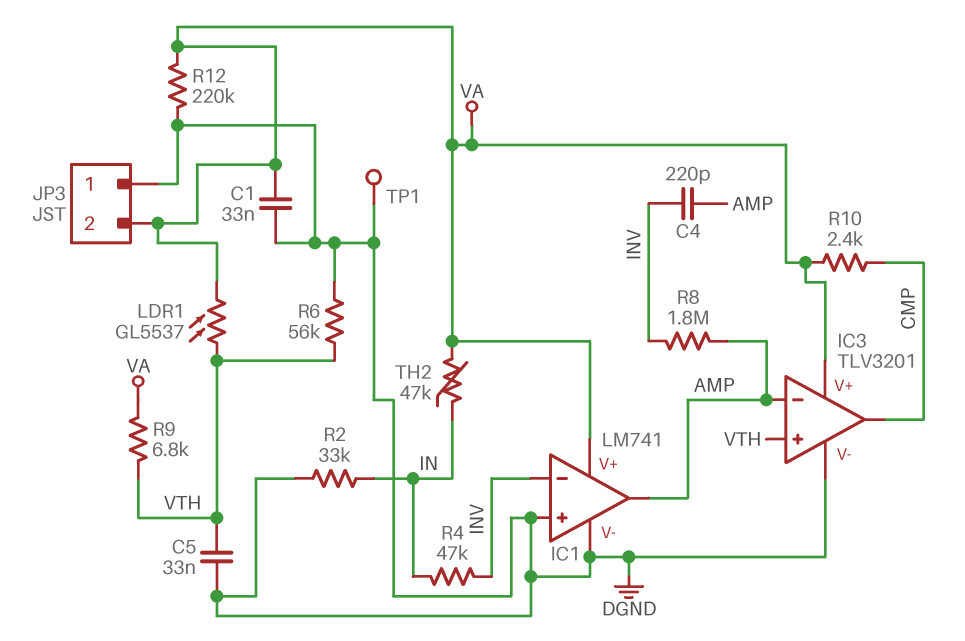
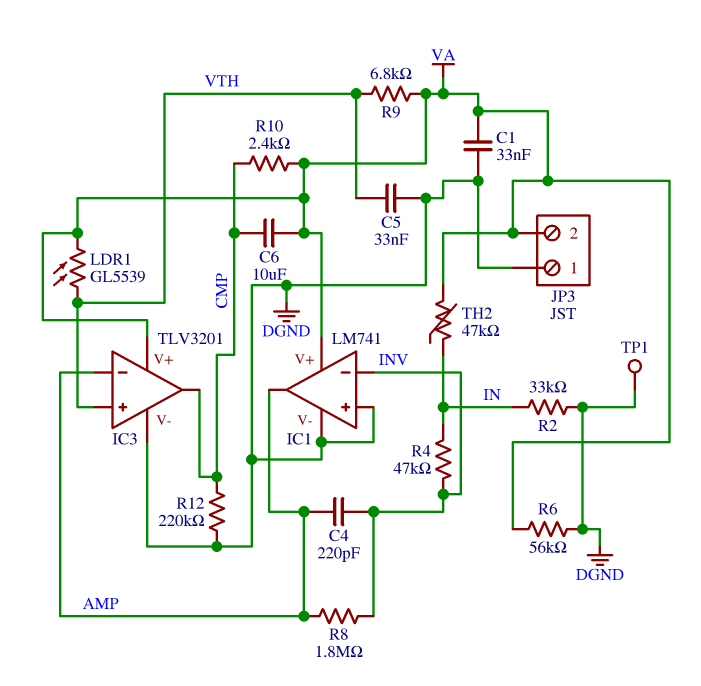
C6: none -> 10uF (CMP, VA)
LDR1: GL5537 (VA, VTH) -> GL5539 (VA, VTH)
R6: 56k (DGND, VTH) -> 56k (DGND, VA)
R12: 220k (DGND, VA) -> 220k (CMP, DGND)

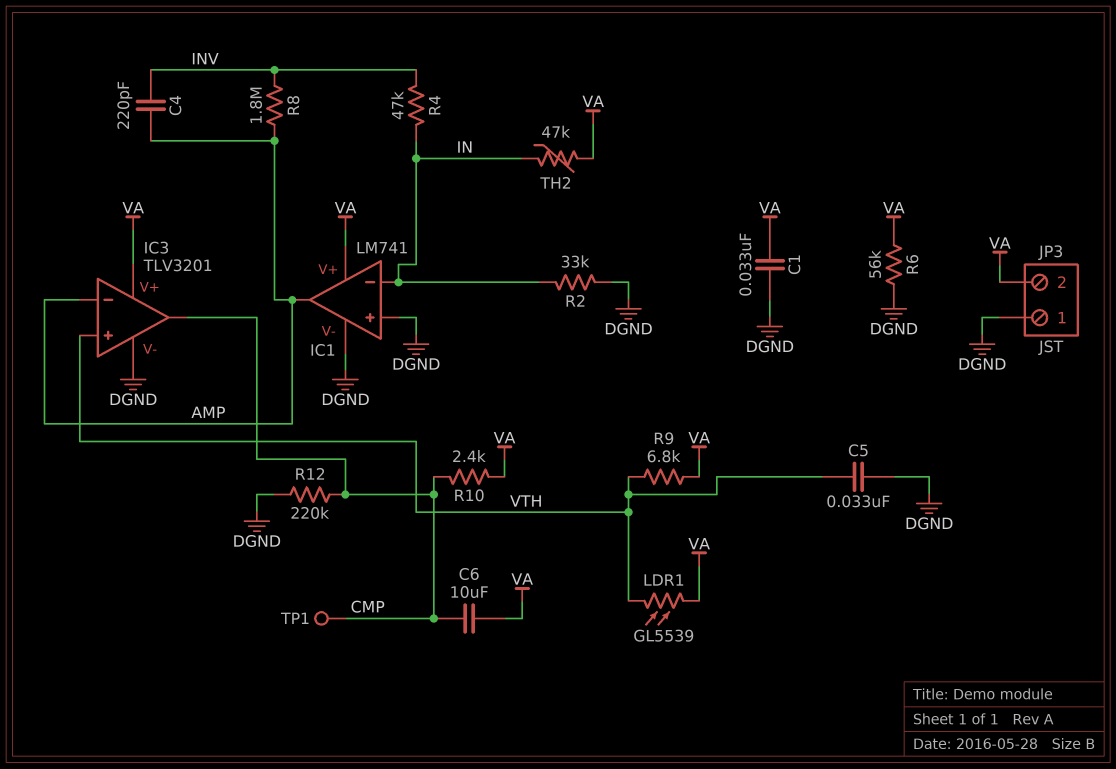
IC1 pin in-: INV -> IN
TP1: test point (DGND) -> test point (CMP)

